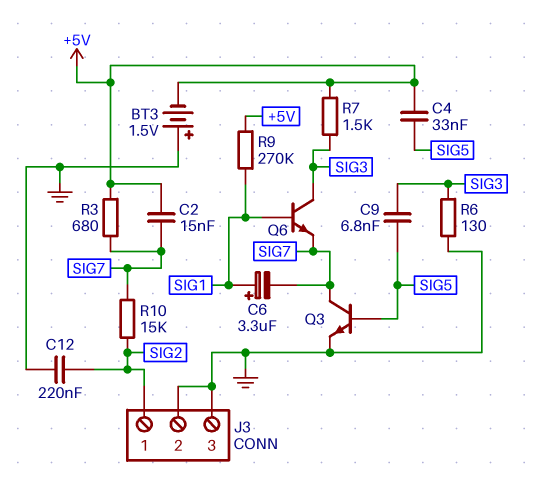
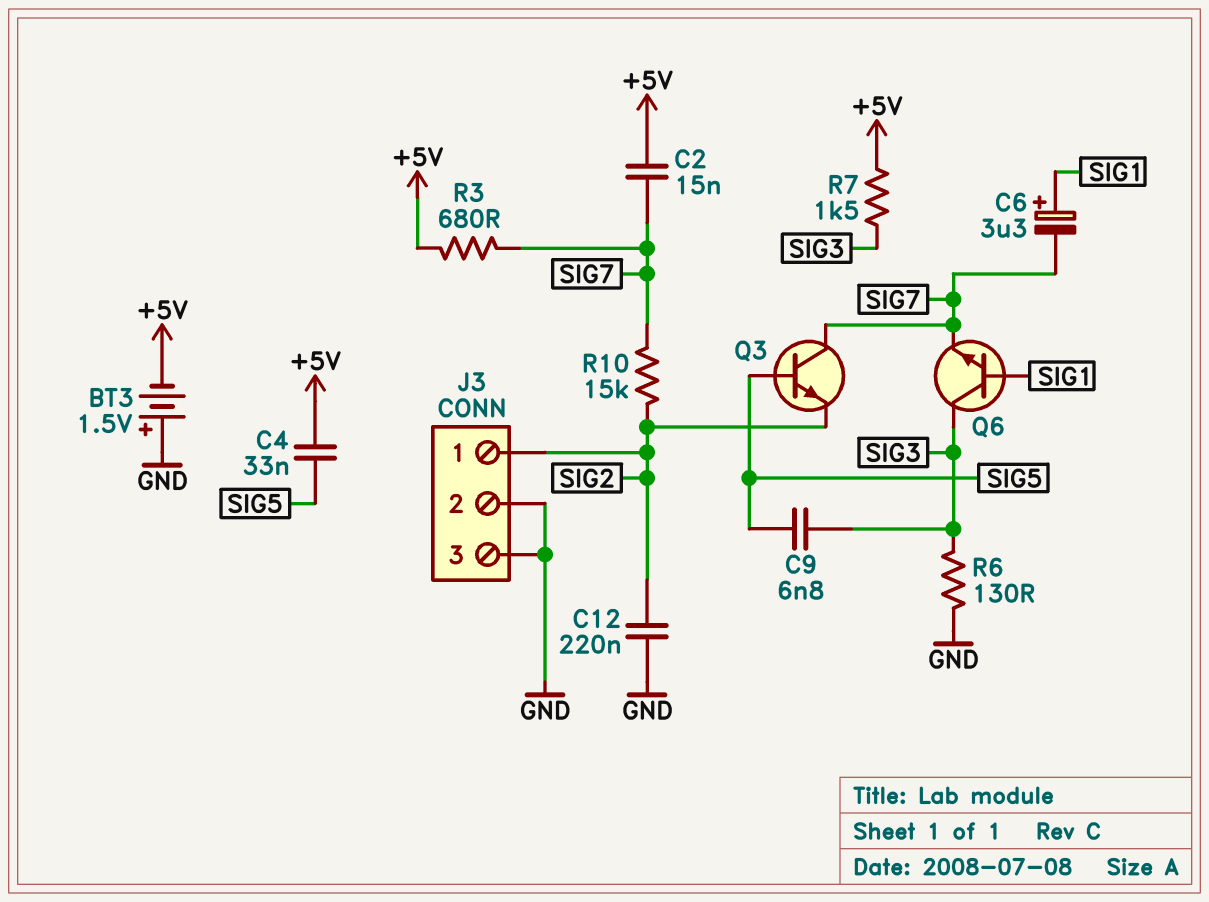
Q3: NPN (B SIG5, C SIG7, E GND) -> NPN (B SIG5, C SIG7, E SIG2)
R9: 270k (+5V, SIG1) -> none

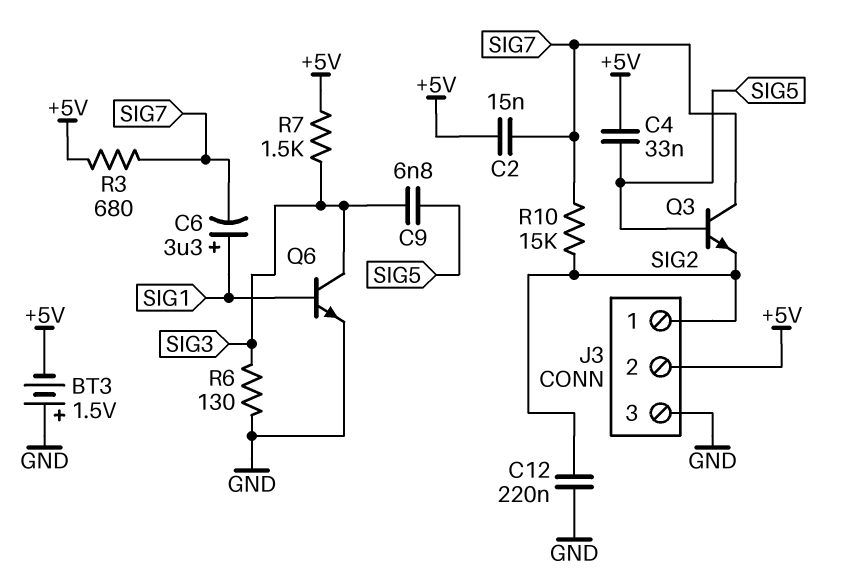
J3 pin 2: GND -> +5V
Q6: NPN (B SIG1, C SIG3, E SIG7) -> NPN (B SIG1, C SIG3, E GND)

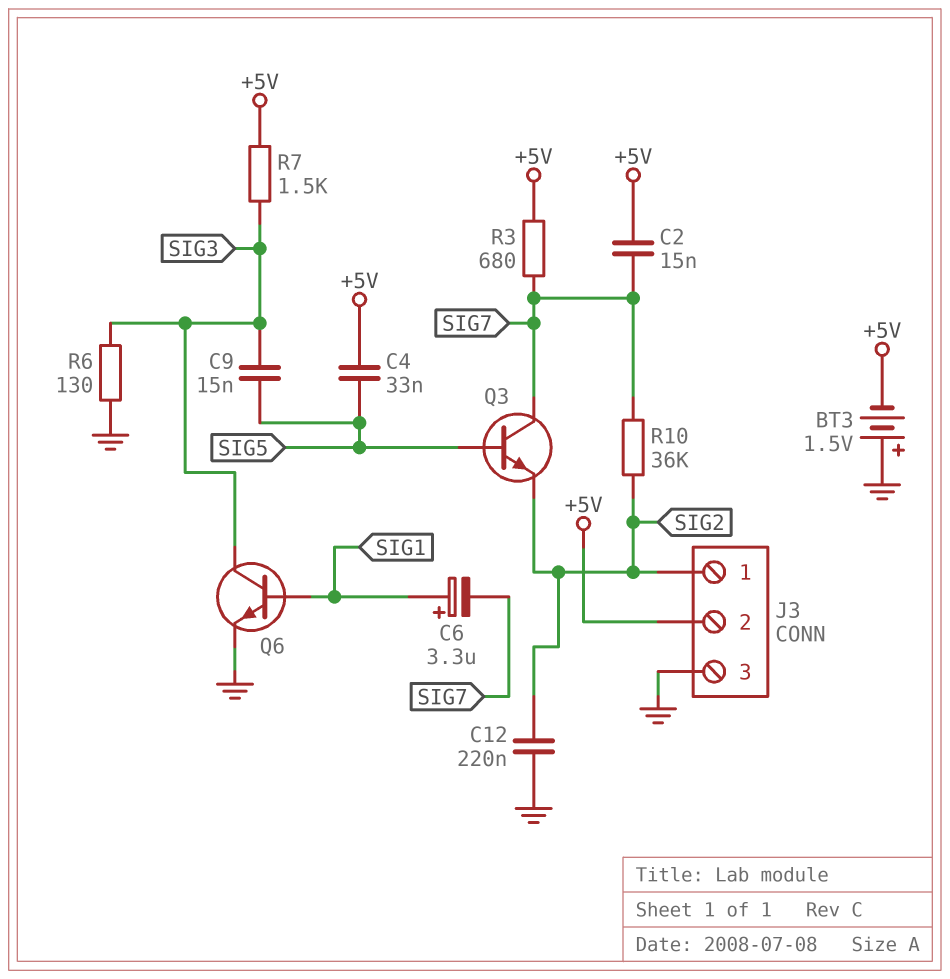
C9: 6.8nF (SIG3, SIG5) -> 15nF (SIG3, SIG5)
R10: 15k (SIG2, SIG7) -> 36k (SIG2, SIG7)

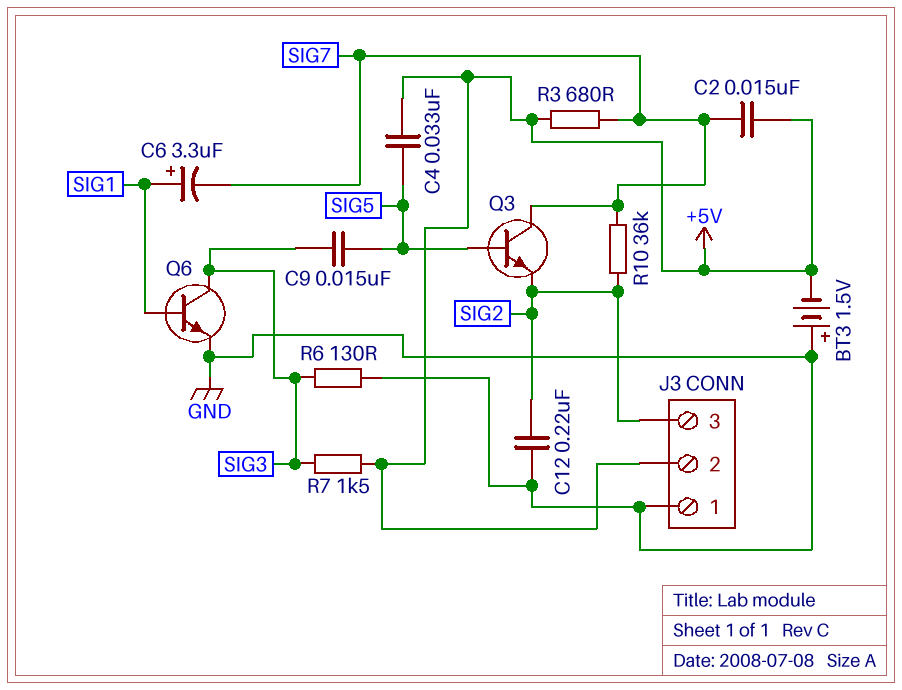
J3 pin 1: SIG2 -> GND
J3 pin 3: GND -> SIG2

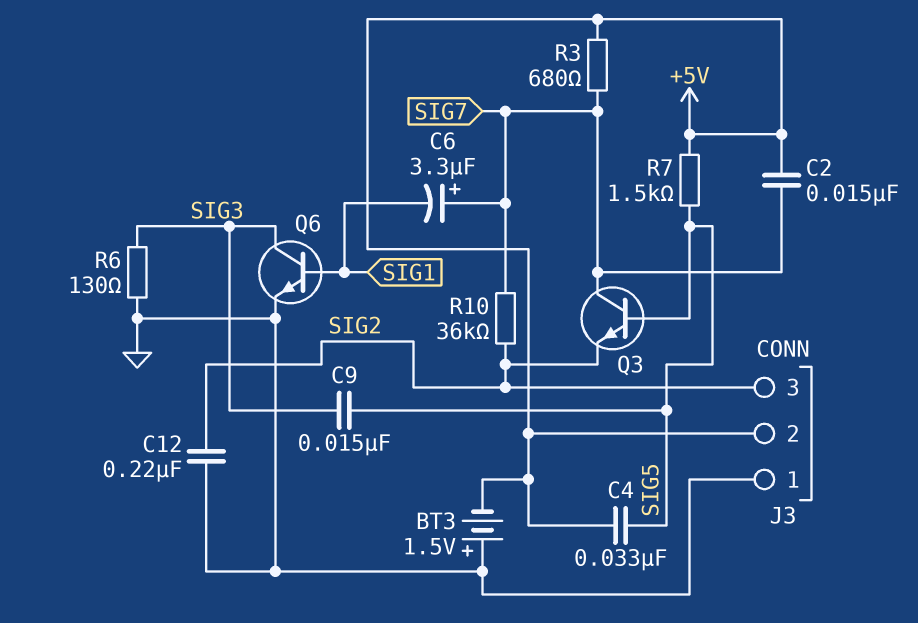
C6: 3.3uF (plus SIG1, minus SIG7) -> 3.3uF (plus SIG7, minus SIG1)
R7: 1.5k (+5V, SIG3) -> 1.5k (+5V, SIG5)

